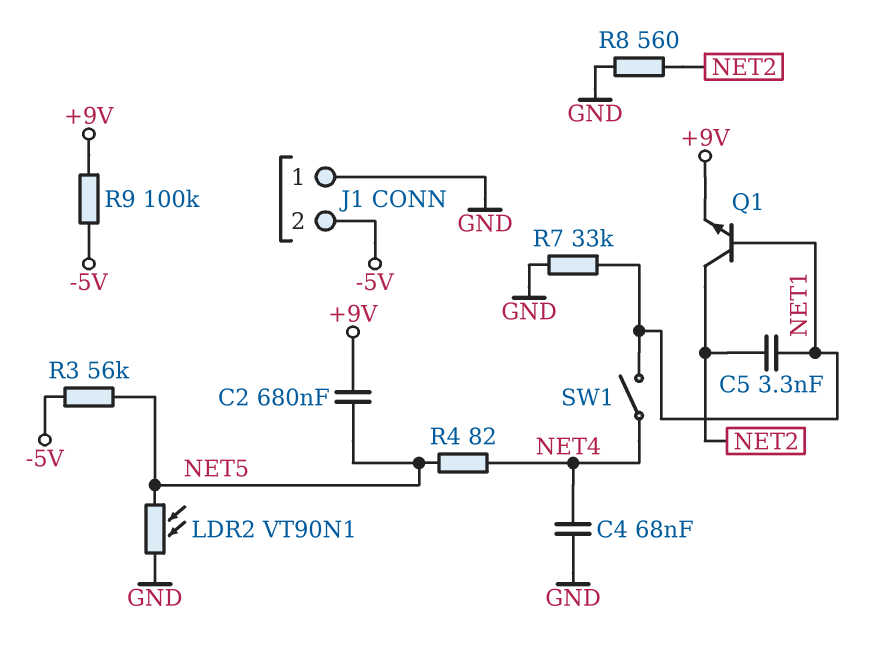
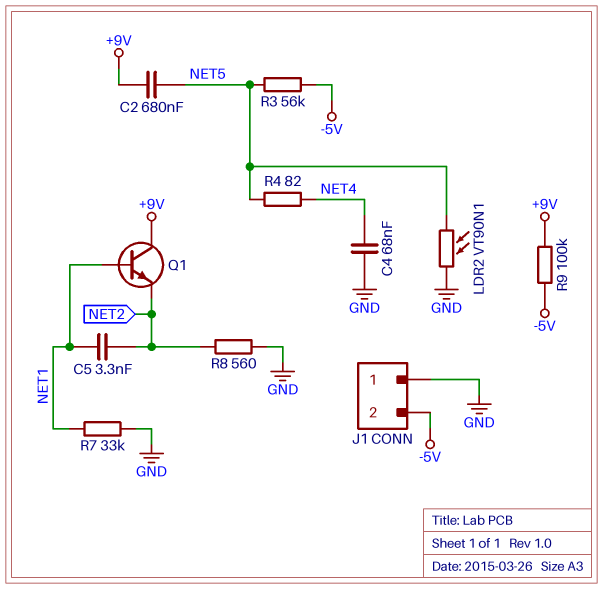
Q1: NPN (B NET1, C NET2, E +9V) -> NPN (B NET1, C +9V, E NET2)
SW1: switch (NET1, NET4) -> none

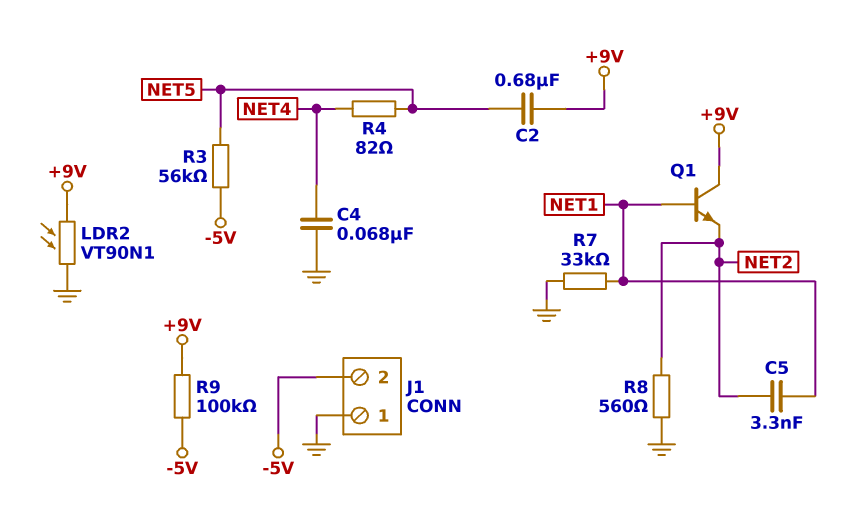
LDR2: VT90N1 (GND, NET5) -> VT90N1 (+9V, GND)

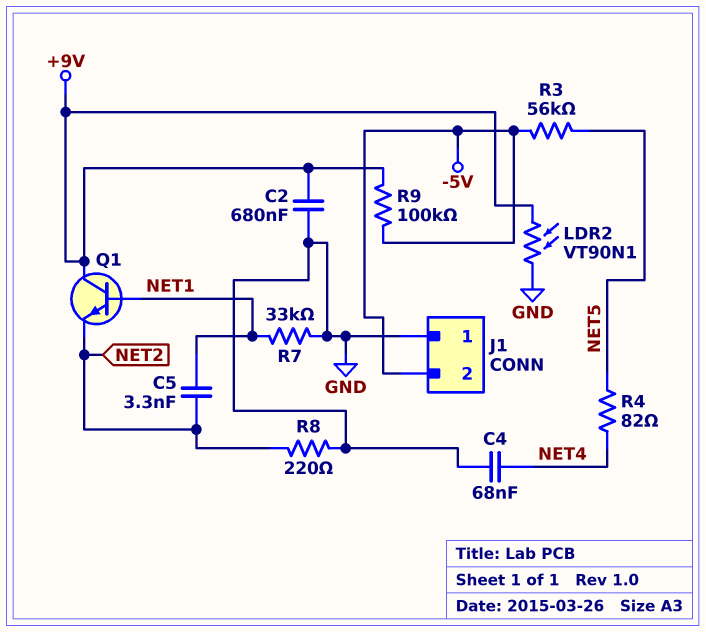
C2: 680nF (+9V, NET5) -> 680nF (+9V, GND)
R8: 560 (GND, NET2) -> 220 (GND, NET2)

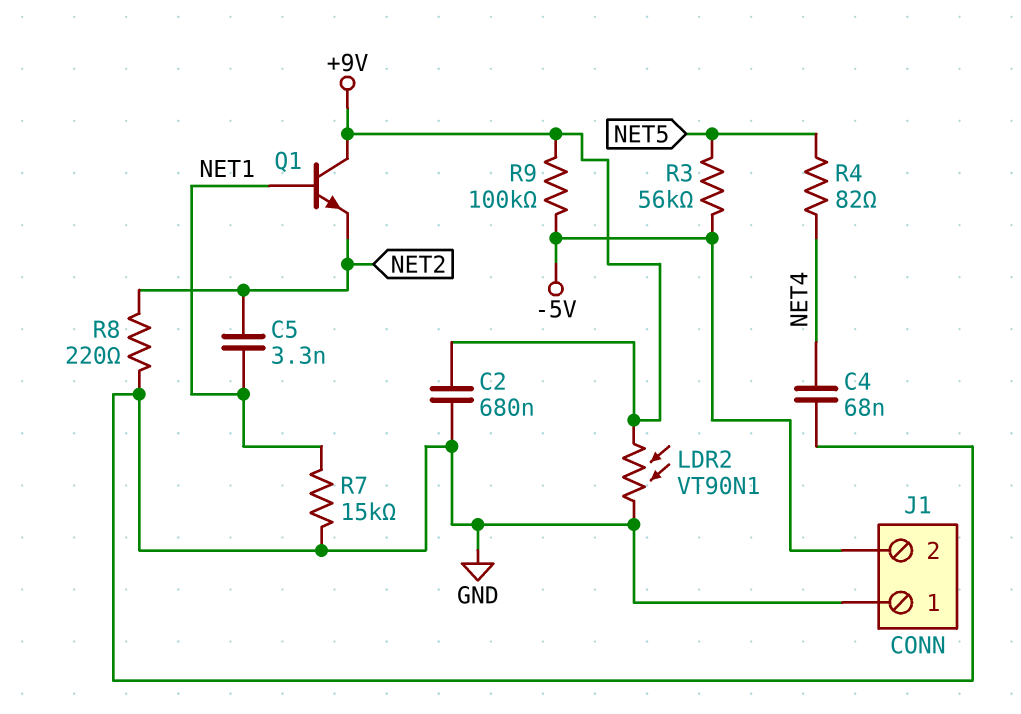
R7: 33k (GND, NET1) -> 15k (GND, NET1)

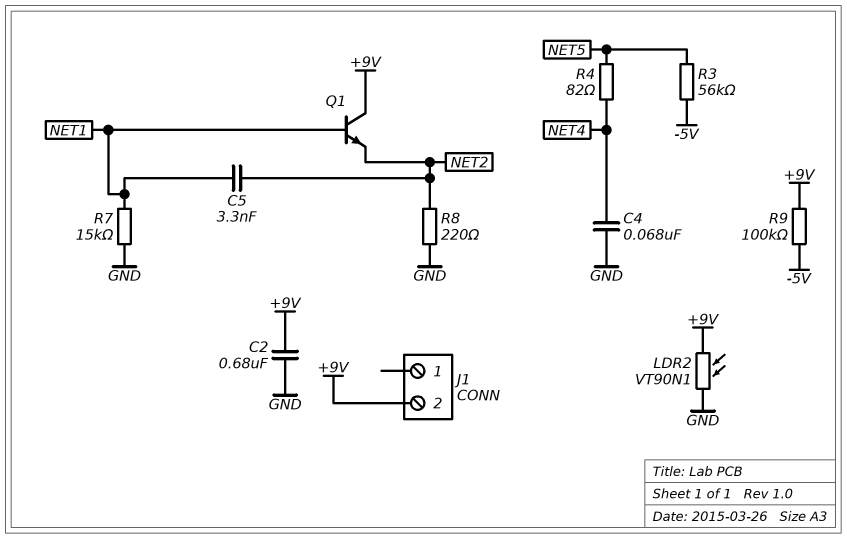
J1 pin 1: GND -> none
J1 pin 2: -5V -> +9V

